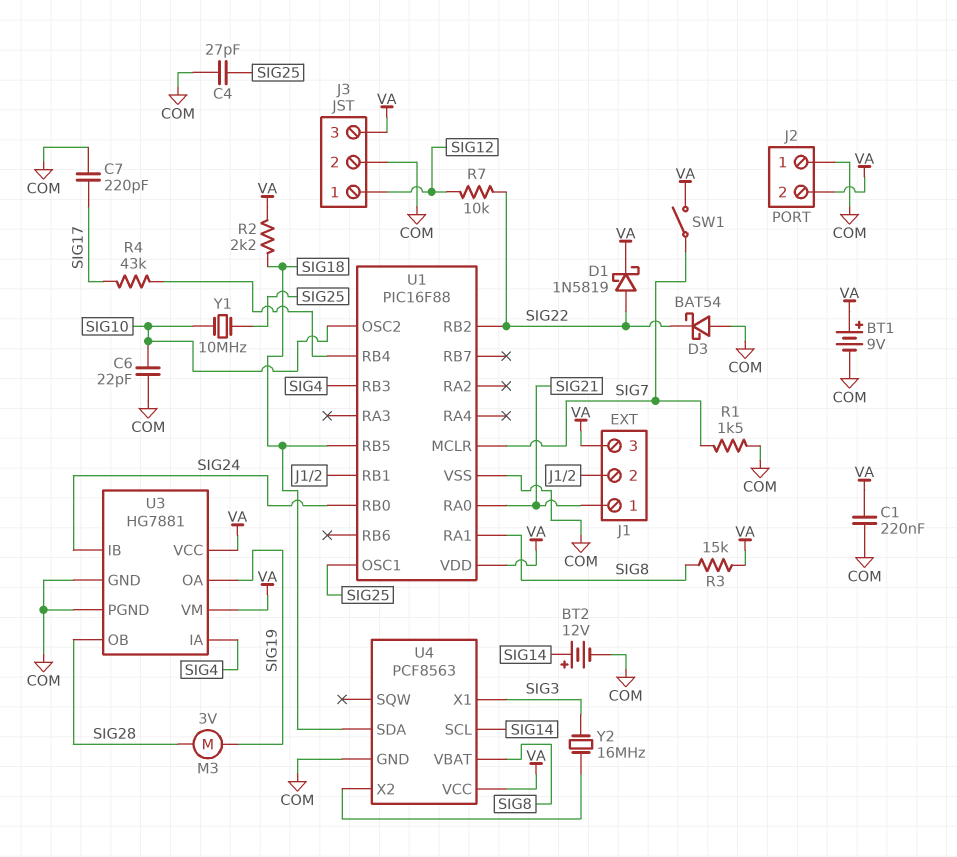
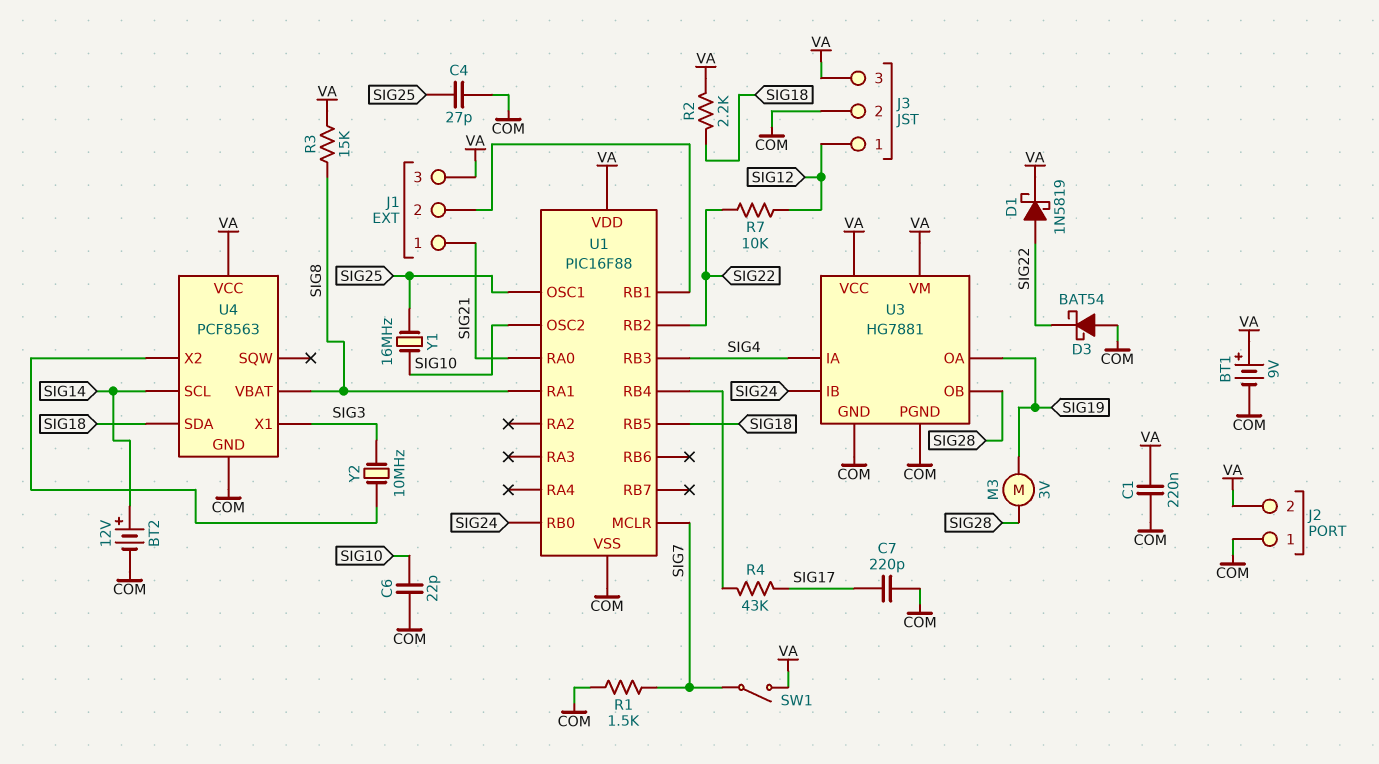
Y1: 10MHz (SIG10, SIG25) -> 16MHz (SIG10, SIG25)
Y2: 16MHz (SIG3, U4/X2) -> 10MHz (SIG3, U4/X2)

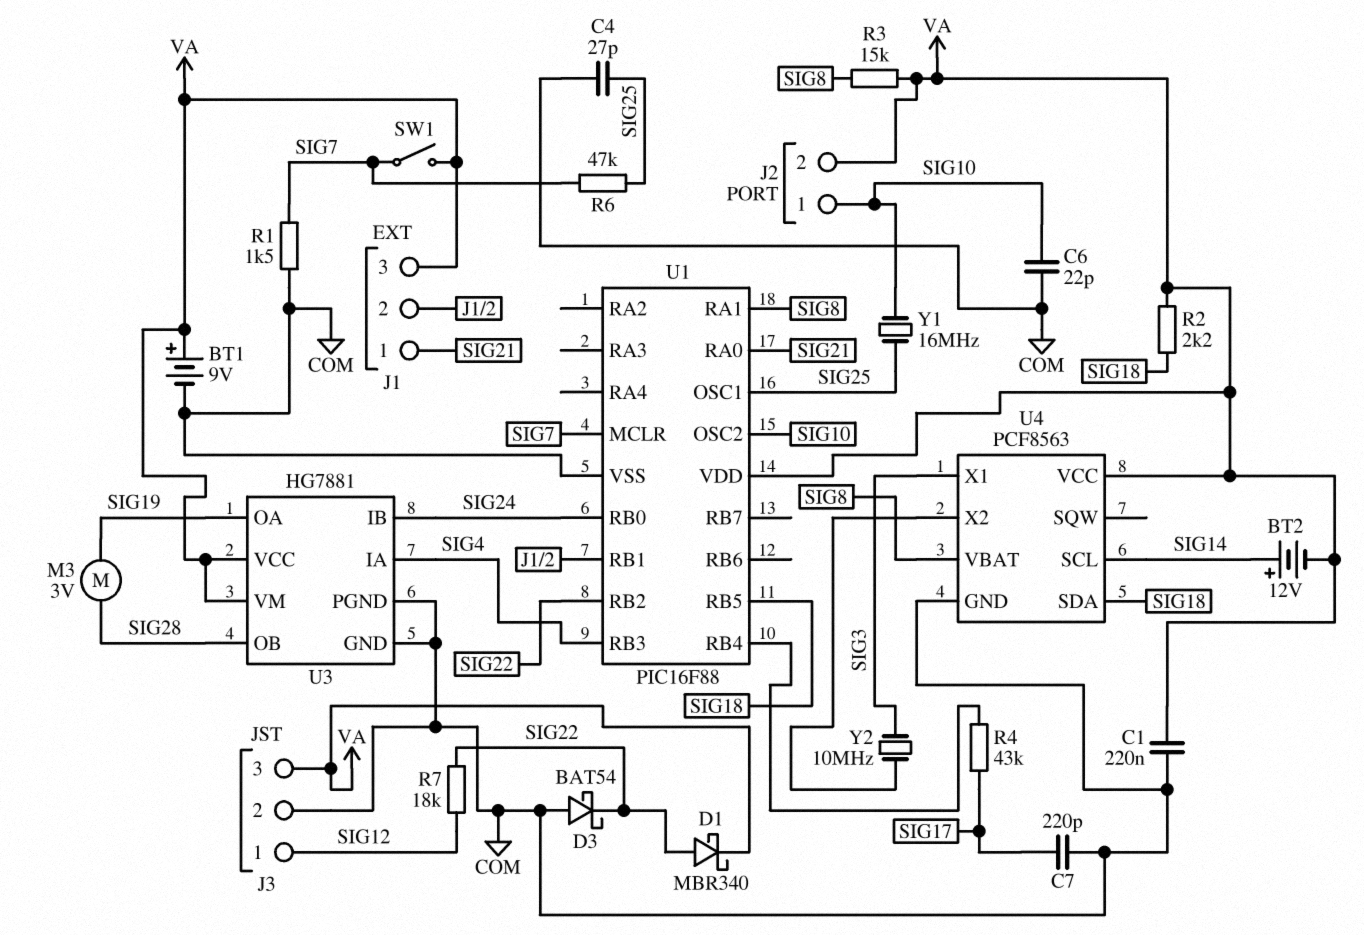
BT2: 12V (plus SIG14, minus COM) -> 12V (plus SIG14, minus VA)
D1: schottky 1N5819 (A SIG22, K VA) -> schottky MBR340 (A SIG22, K VA)
J2 pin 1: COM -> SIG10
R6: none -> 47k (SIG7, SIG25)
R7: 10k (SIG12, SIG22) -> 18k (SIG12, SIG22)

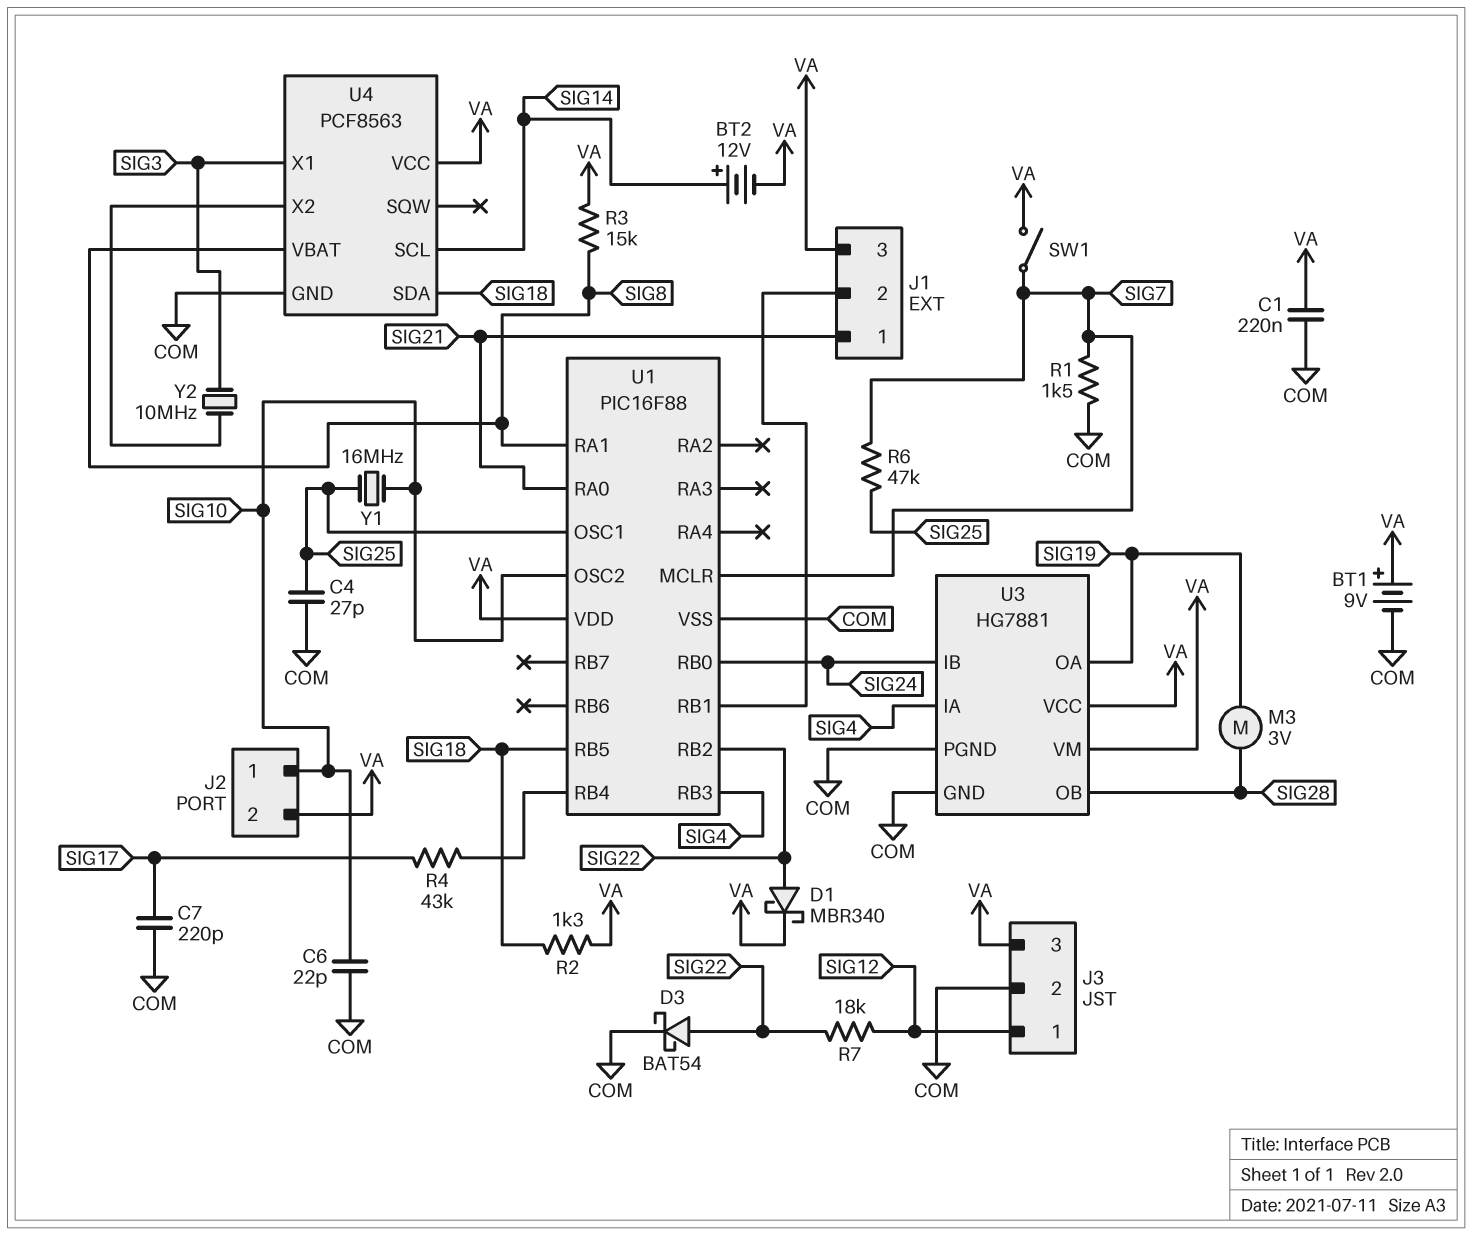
D3: schottky BAT54 (A COM, K SIG22) -> schottky BAT54 (A SIG22, K COM)
R2: 2.2k (SIG18, VA) -> 1.3k (SIG18, VA)

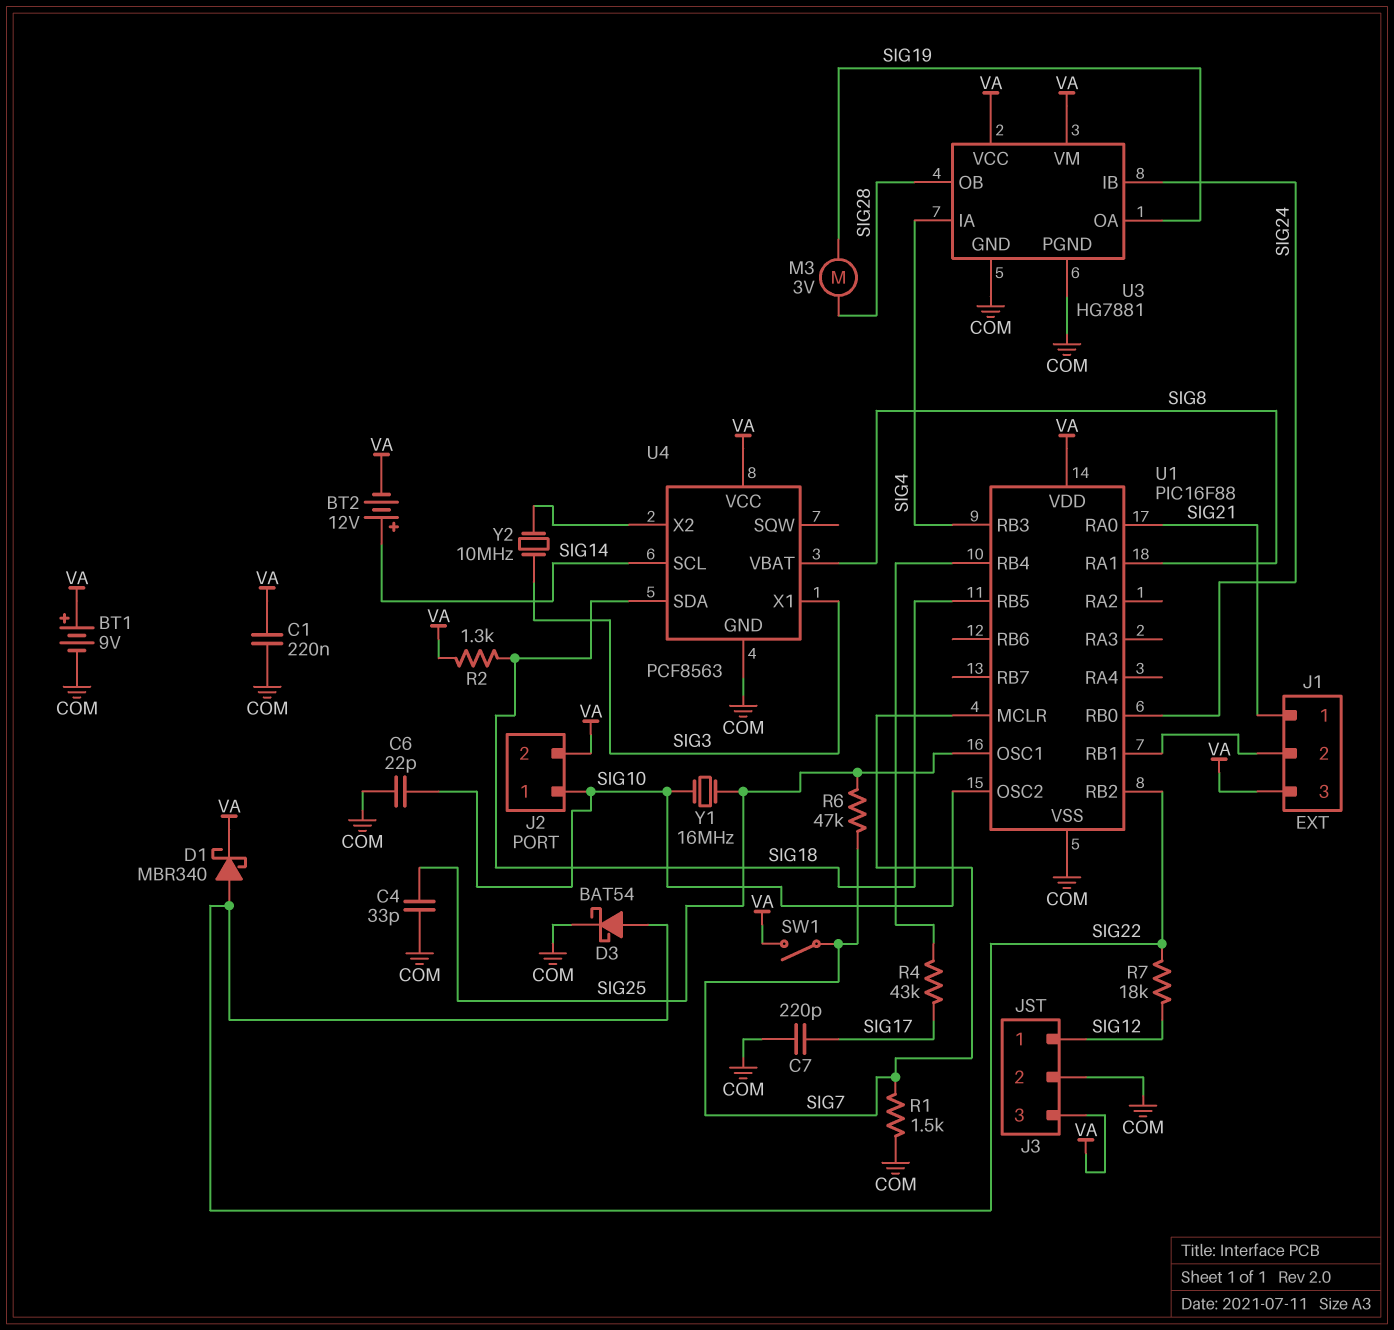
C4: 27pF (COM, SIG25) -> 33pF (COM, SIG25)
R3: 15k (SIG8, VA) -> none

